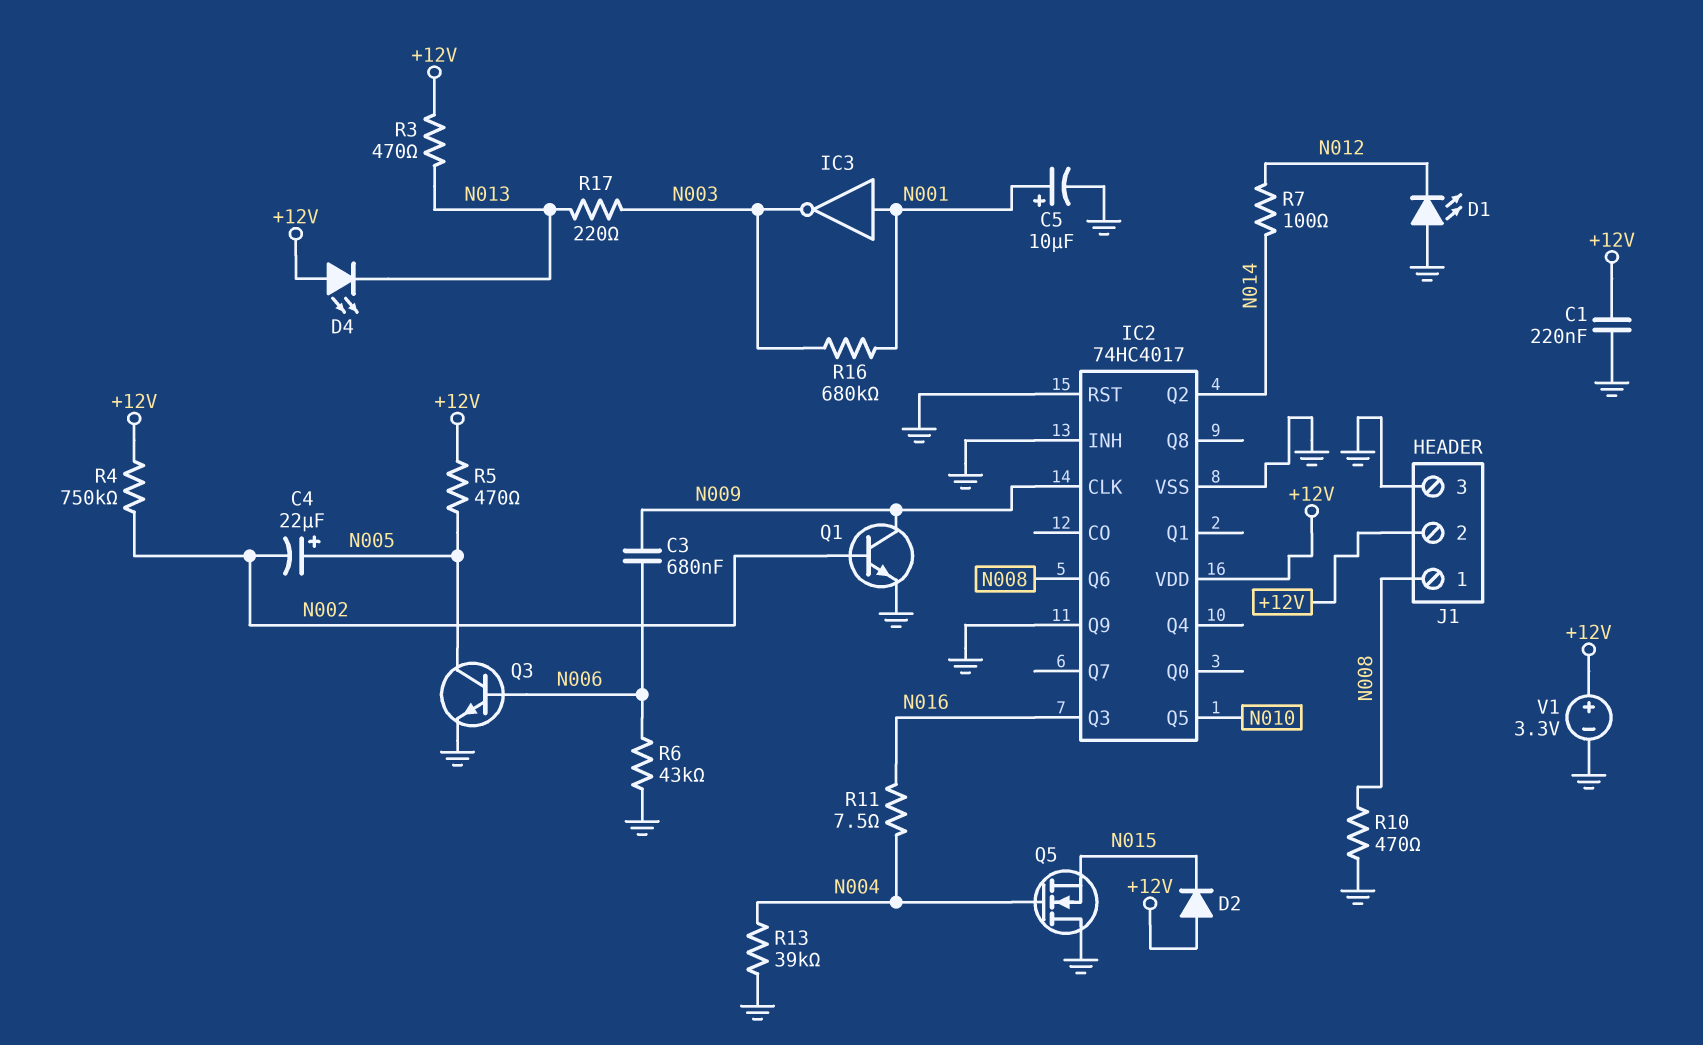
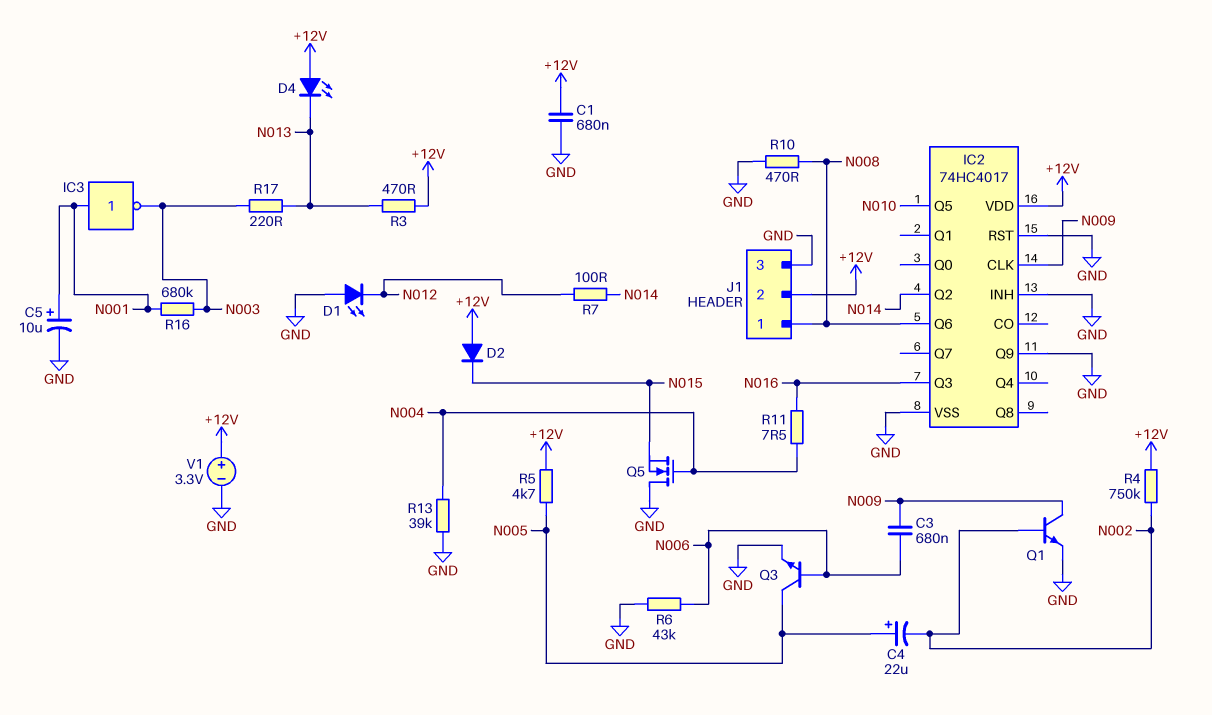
C1: 220nF (+12V, GND) -> 680nF (+12V, GND)
R5: 470 (+12V, N005) -> 4.7k (+12V, N005)

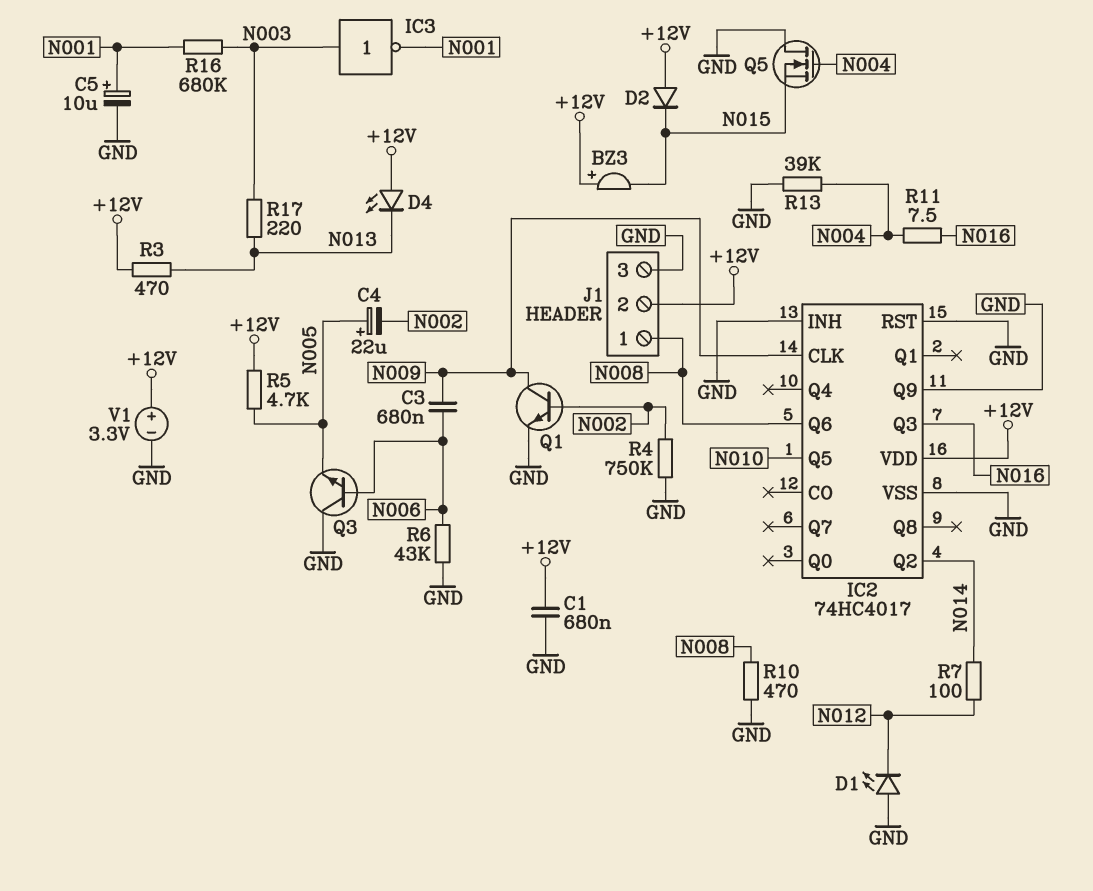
BZ3: none -> buzzer (plus +12V, minus N015)
IC3: NOT (in N001, out N003) -> NOT (in N003, out N001)
Q3: NPN (B N006, C N005, E GND) -> NPN (B N006, C GND, E N005)
R4: 750k (+12V, N002) -> 750k (GND, N002)

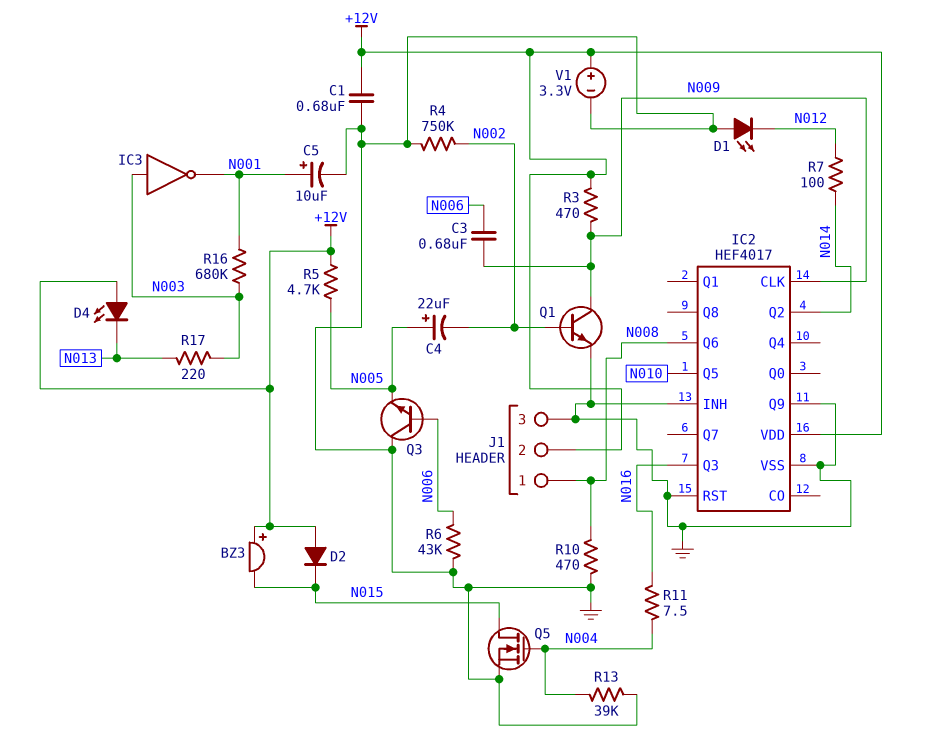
IC2: 74HC4017 -> HEF4017
Q5: NMOS (G N004, D GND, S N015) -> NMOS (G N004, D N015, S GND)
R3: 470 (+12V, N013) -> 470 (+12V, N009)

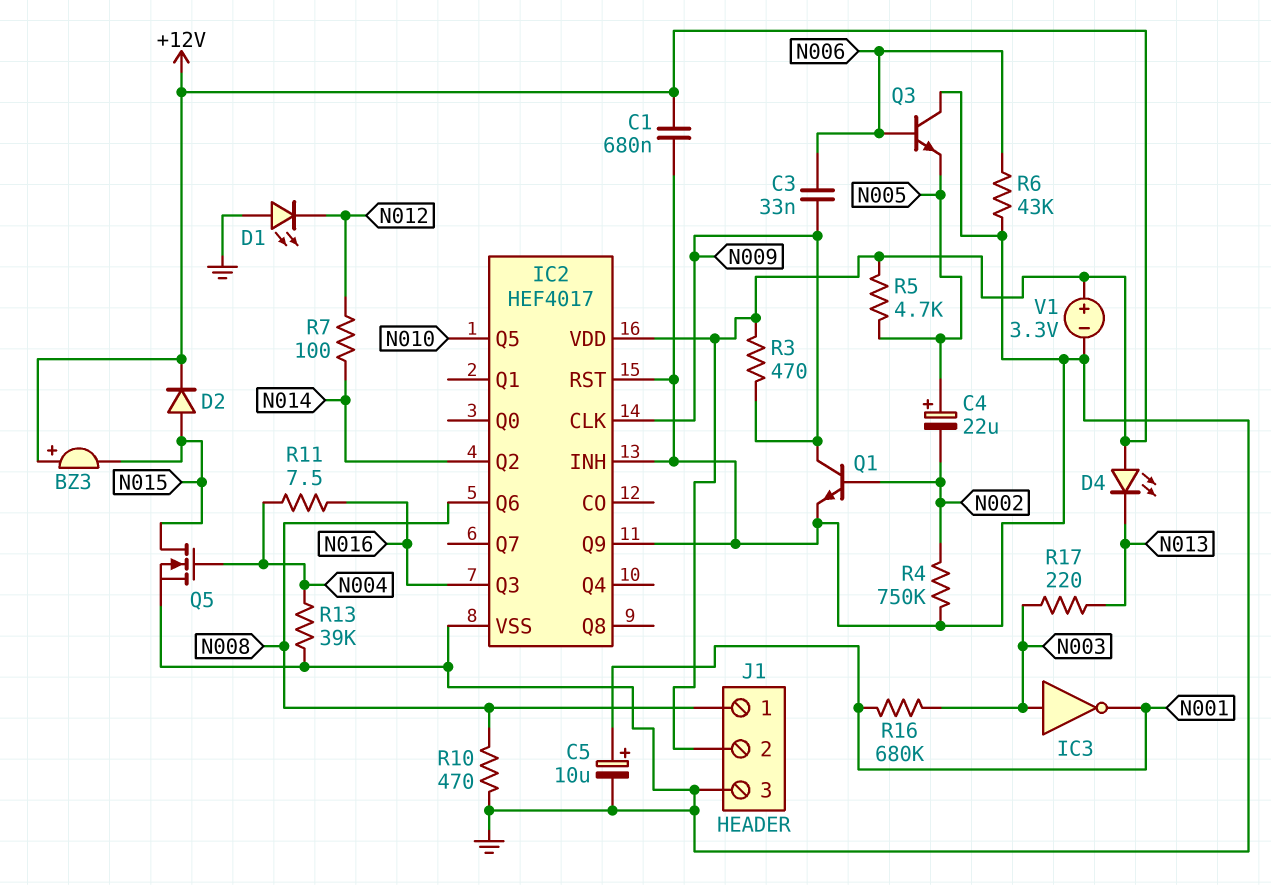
C3: 680nF (N006, N009) -> 33nF (N006, N009)
D2: diode (A +12V, K N015) -> diode (A N015, K +12V)

